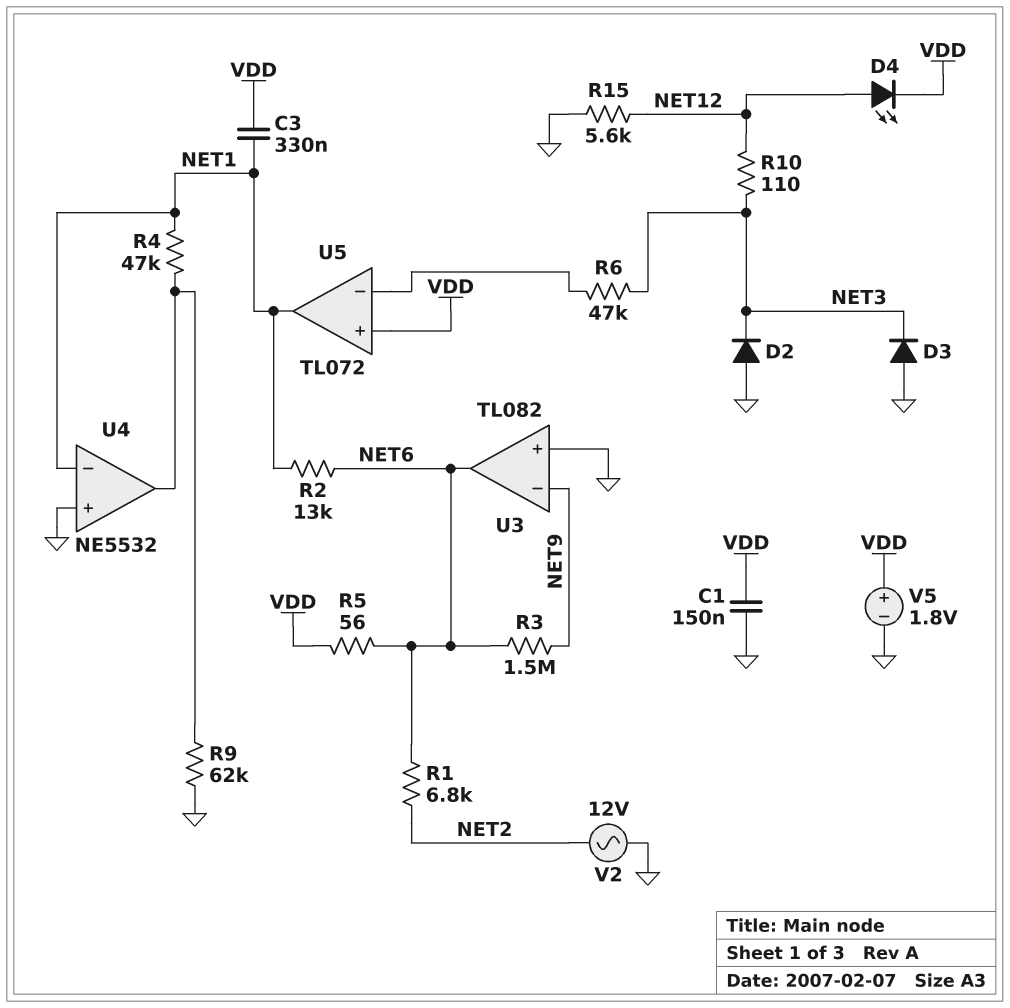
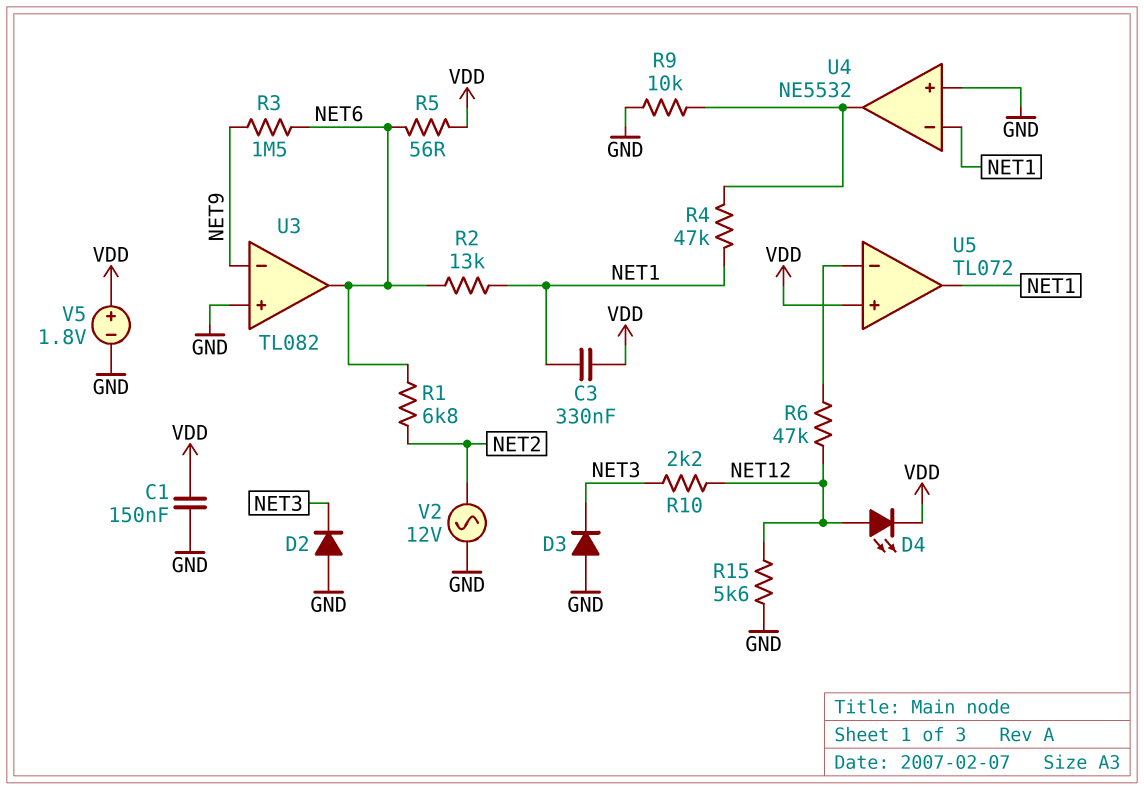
R6: 47k (NET3, U5/in-) -> 47k (NET12, U5/in-)
R9: 62k (GND, U4/out) -> 10k (GND, U4/out)
R10: 110 (NET3, NET12) -> 2.2k (NET3, NET12)

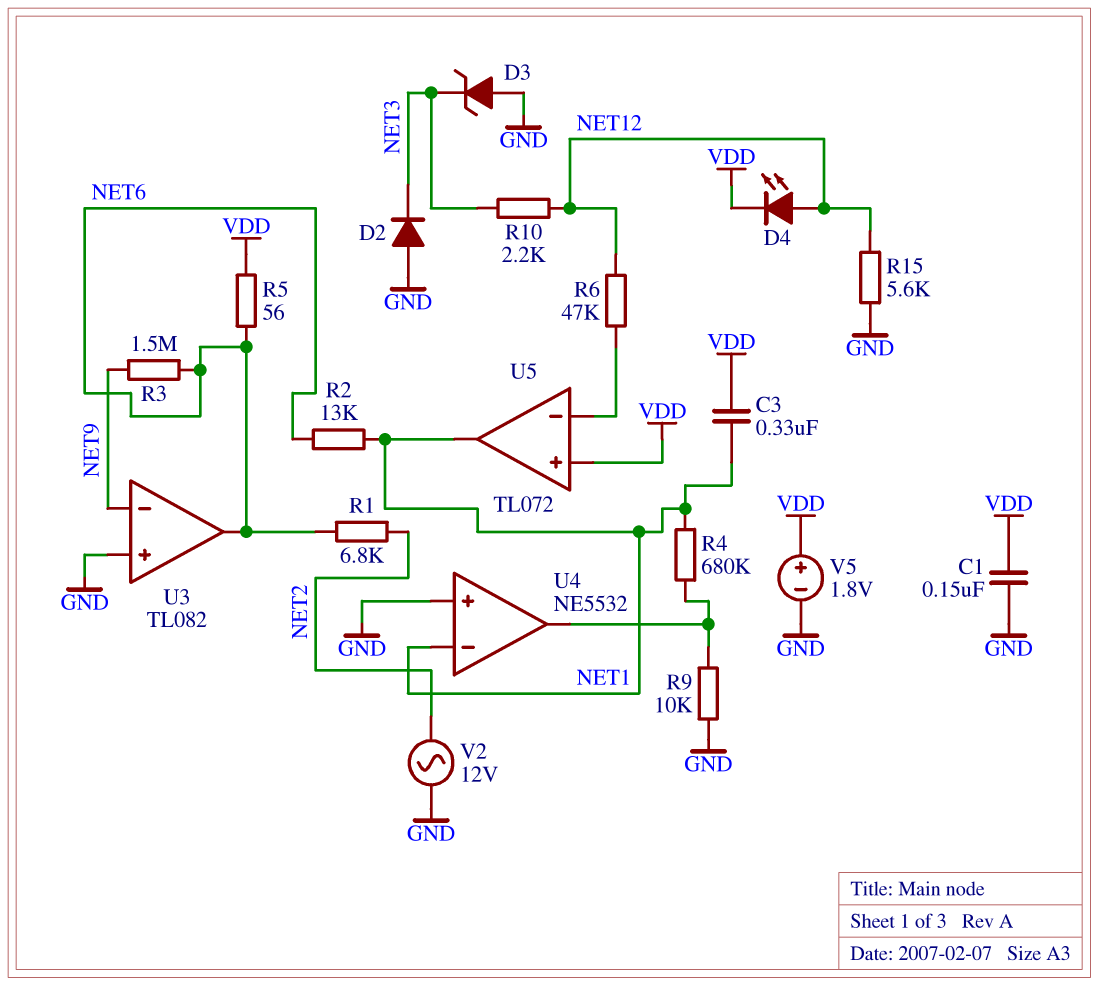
D3: diode (A GND, K NET3) -> zener (A GND, K NET3)
R4: 47k (NET1, U4/out) -> 680k (NET1, U4/out)

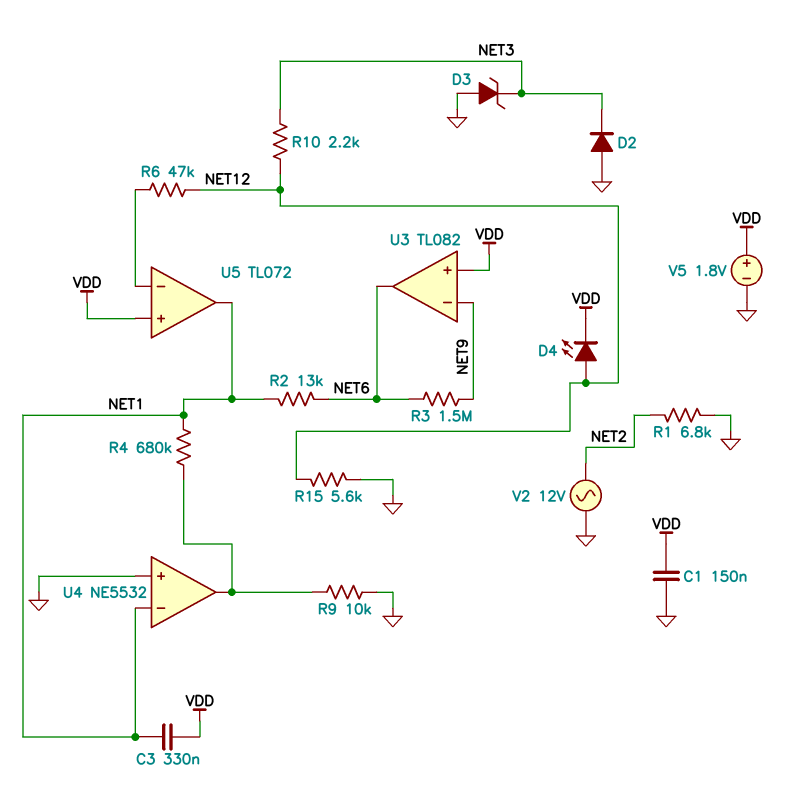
R1: 6.8k (NET2, NET6) -> 6.8k (GND, NET2)
R5: 56 (NET6, VDD) -> none
U3 pin in+: GND -> VDD

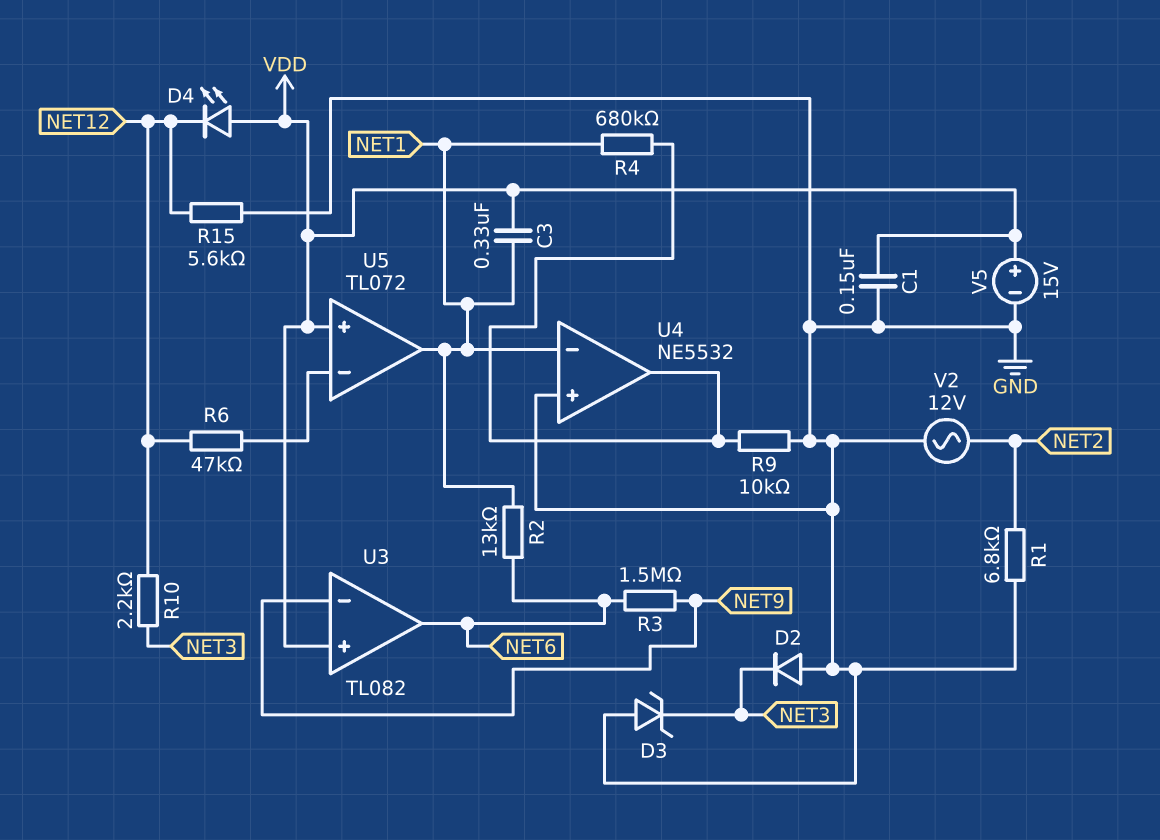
D4: LED (A NET12, K VDD) -> LED (A VDD, K NET12)
V5: 1.8V (plus VDD, minus GND) -> 15V (plus VDD, minus GND)

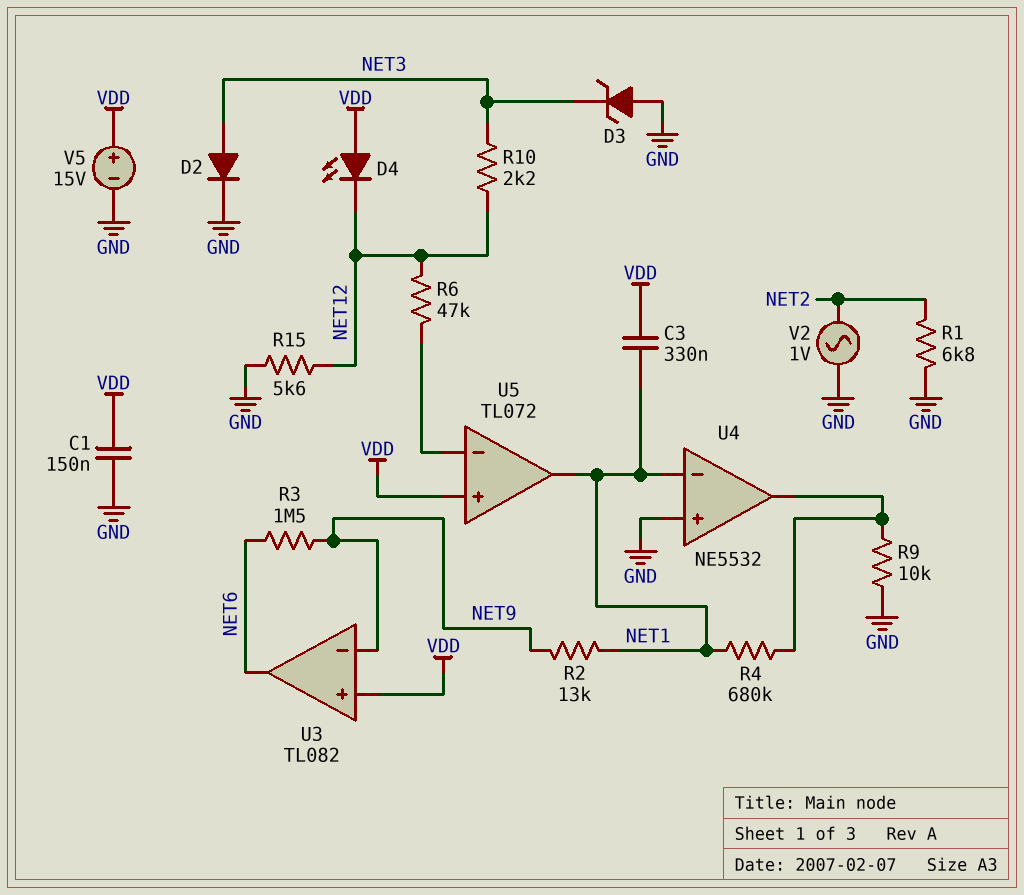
D2: diode (A GND, K NET3) -> diode (A NET3, K GND)
R2: 13k (NET1, NET6) -> 13k (NET1, NET9)
V2: AC 12V (GND, NET2) -> AC 1V (GND, NET2)

